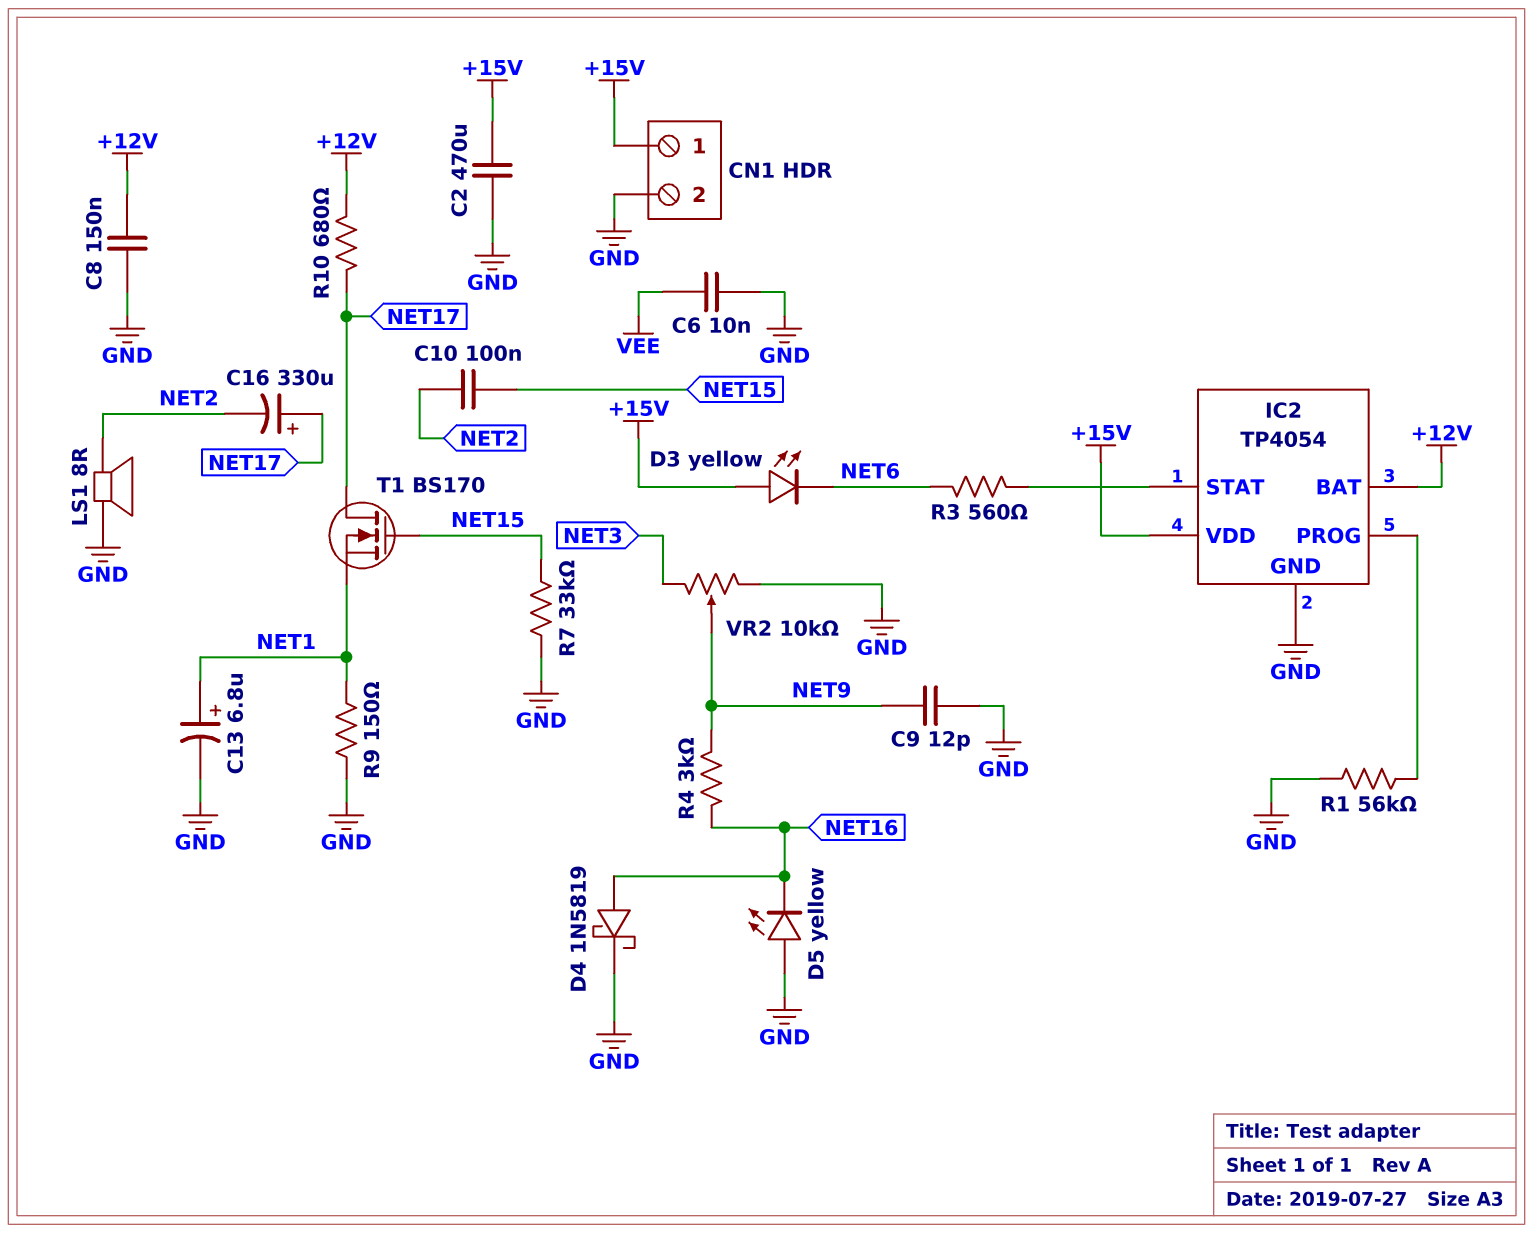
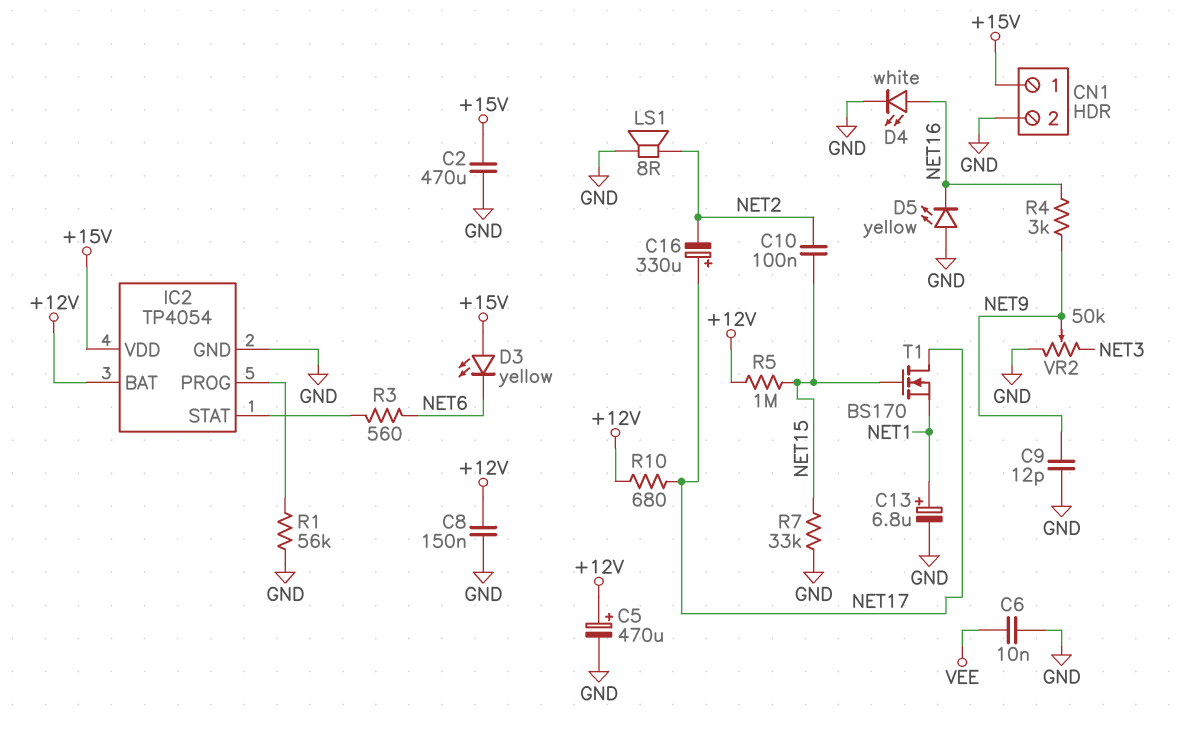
C5: none -> 470uF (plus +12V, minus GND)
D4: schottky 1N5819 (A NET16, K GND) -> LED white (A NET16, K GND)
R5: none -> 1M (+12V, NET15)
R9: 150 (GND, NET1) -> none
VR2: 10k (GND, NET3, wiper NET9) -> 50k (GND, NET3, wiper NET9)

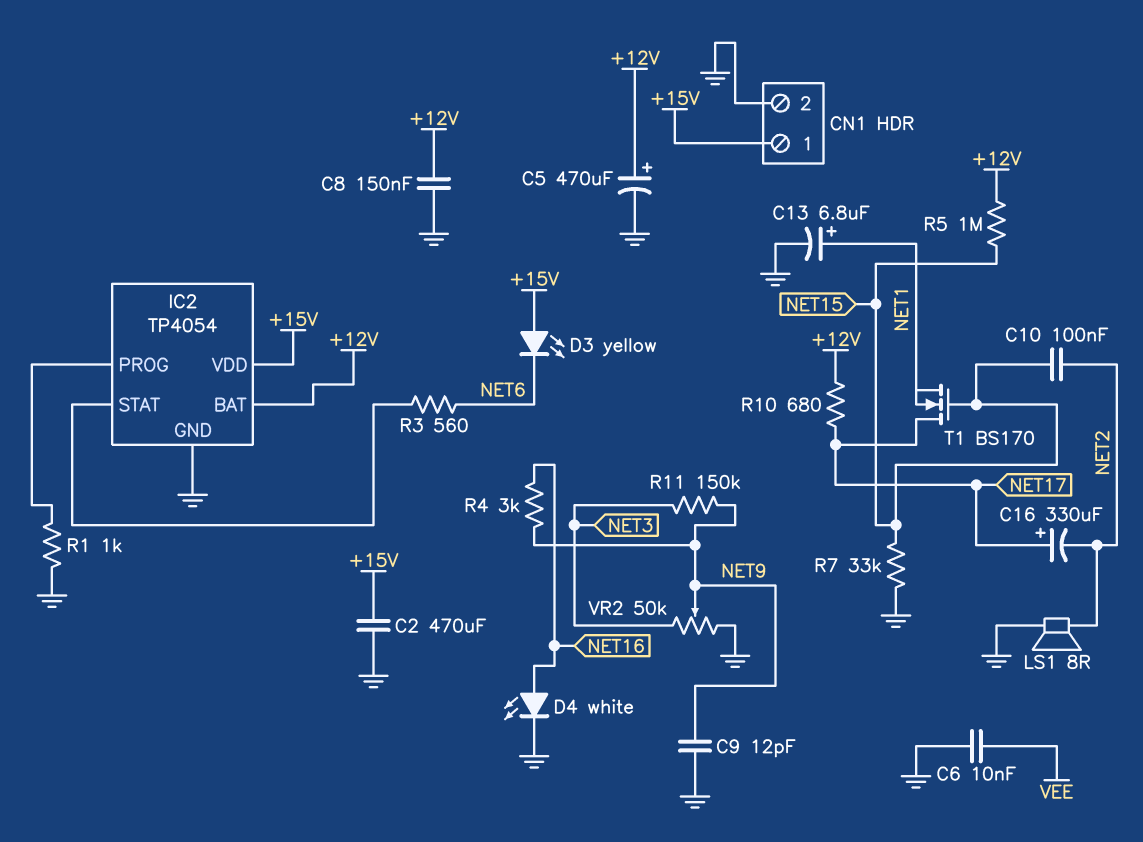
D5: LED yellow (A GND, K NET16) -> none
R1: 56k (GND, IC2/PROG) -> 1k (GND, IC2/PROG)
R11: none -> 150k (NET3, NET9)

